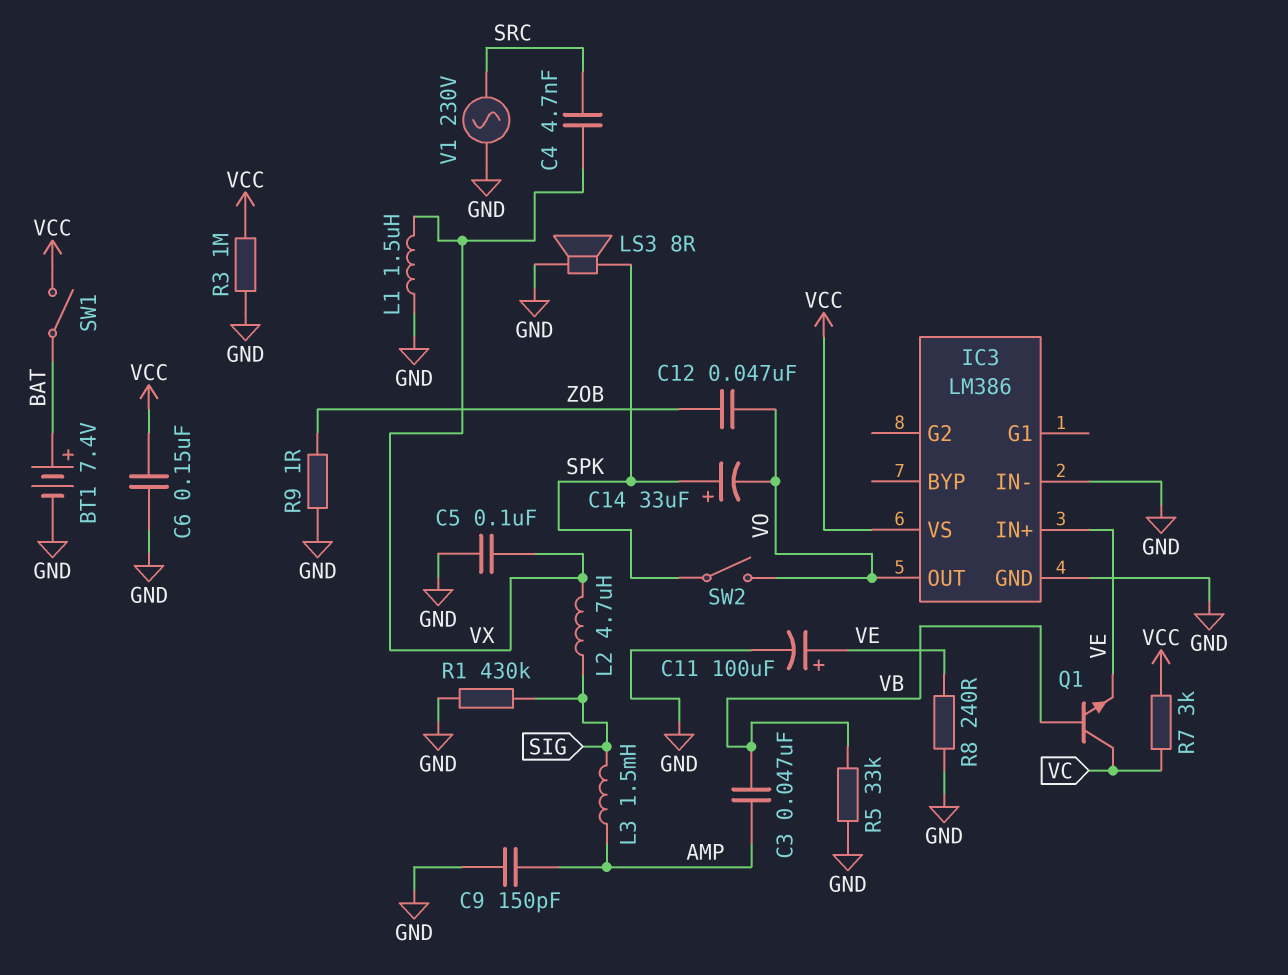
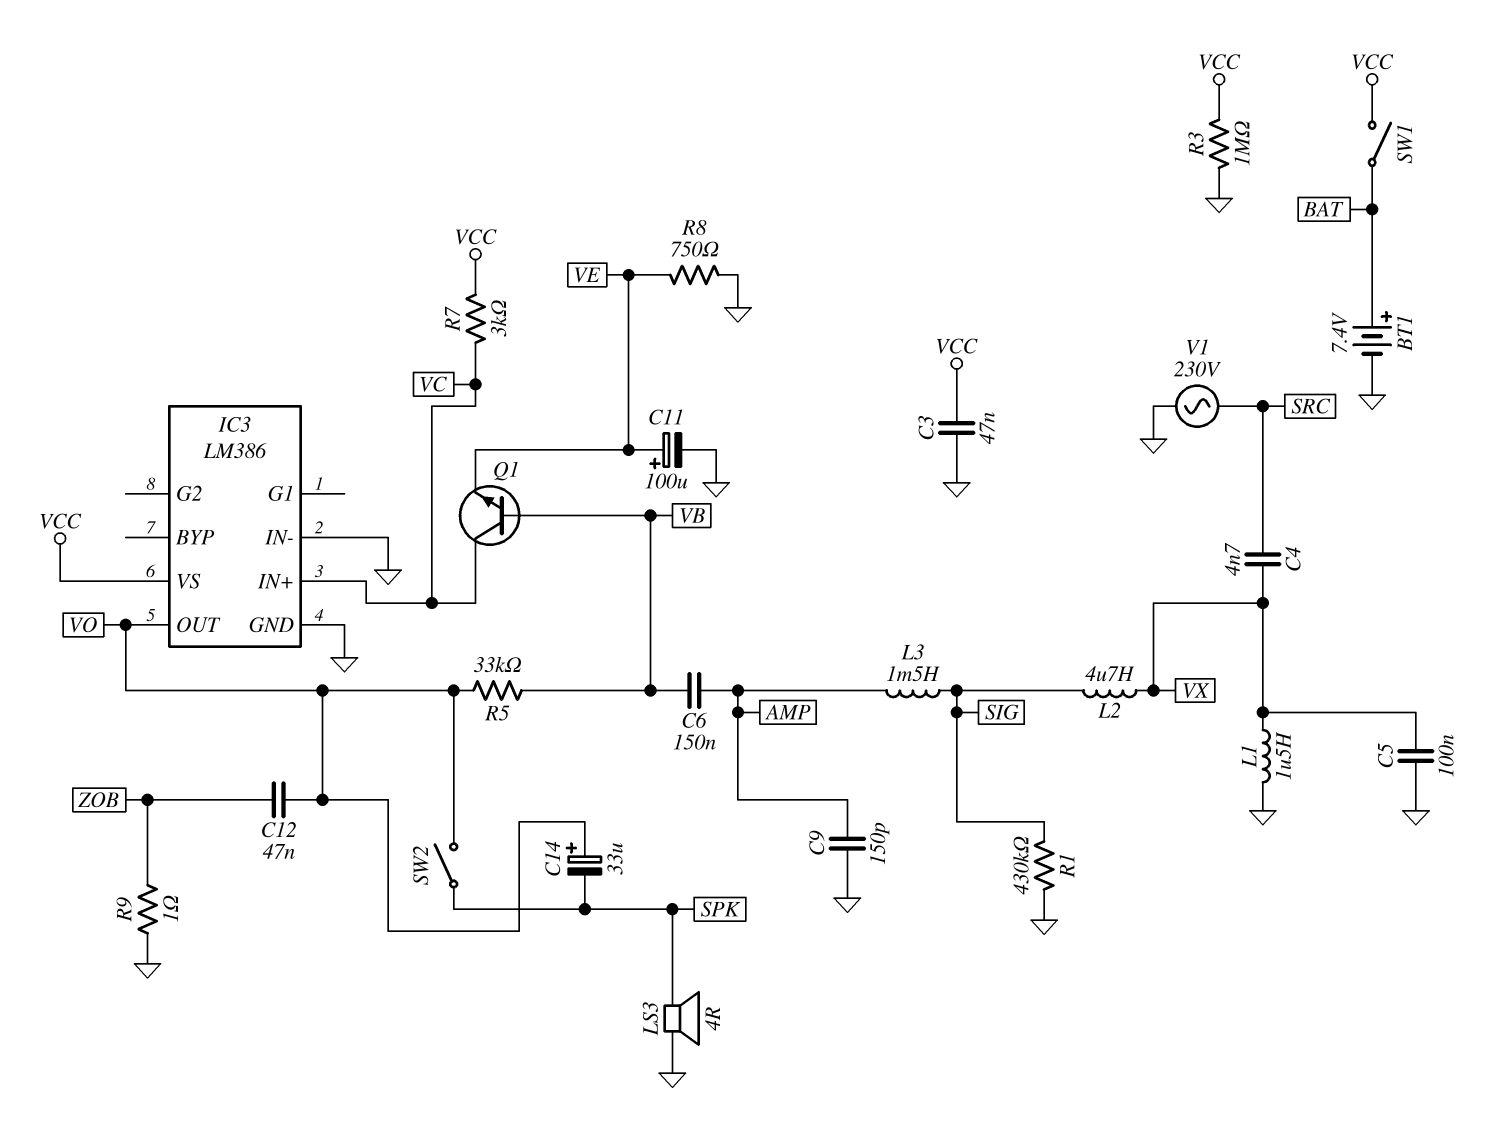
C3: 47nF (AMP, VB) -> 47nF (GND, VCC)
C6: 150nF (GND, VCC) -> 150nF (AMP, VB)
C14: 33uF (plus SPK, minus VO) -> 33uF (plus VO, minus SPK)
IC3 pin IN+: VE -> VC
LS3: speaker 8R (GND, SPK) -> speaker 4R (GND, SPK)
R5: 33k (GND, VB) -> 33k (VB, VO)
R8: 240 (GND, VE) -> 750 (GND, VE)

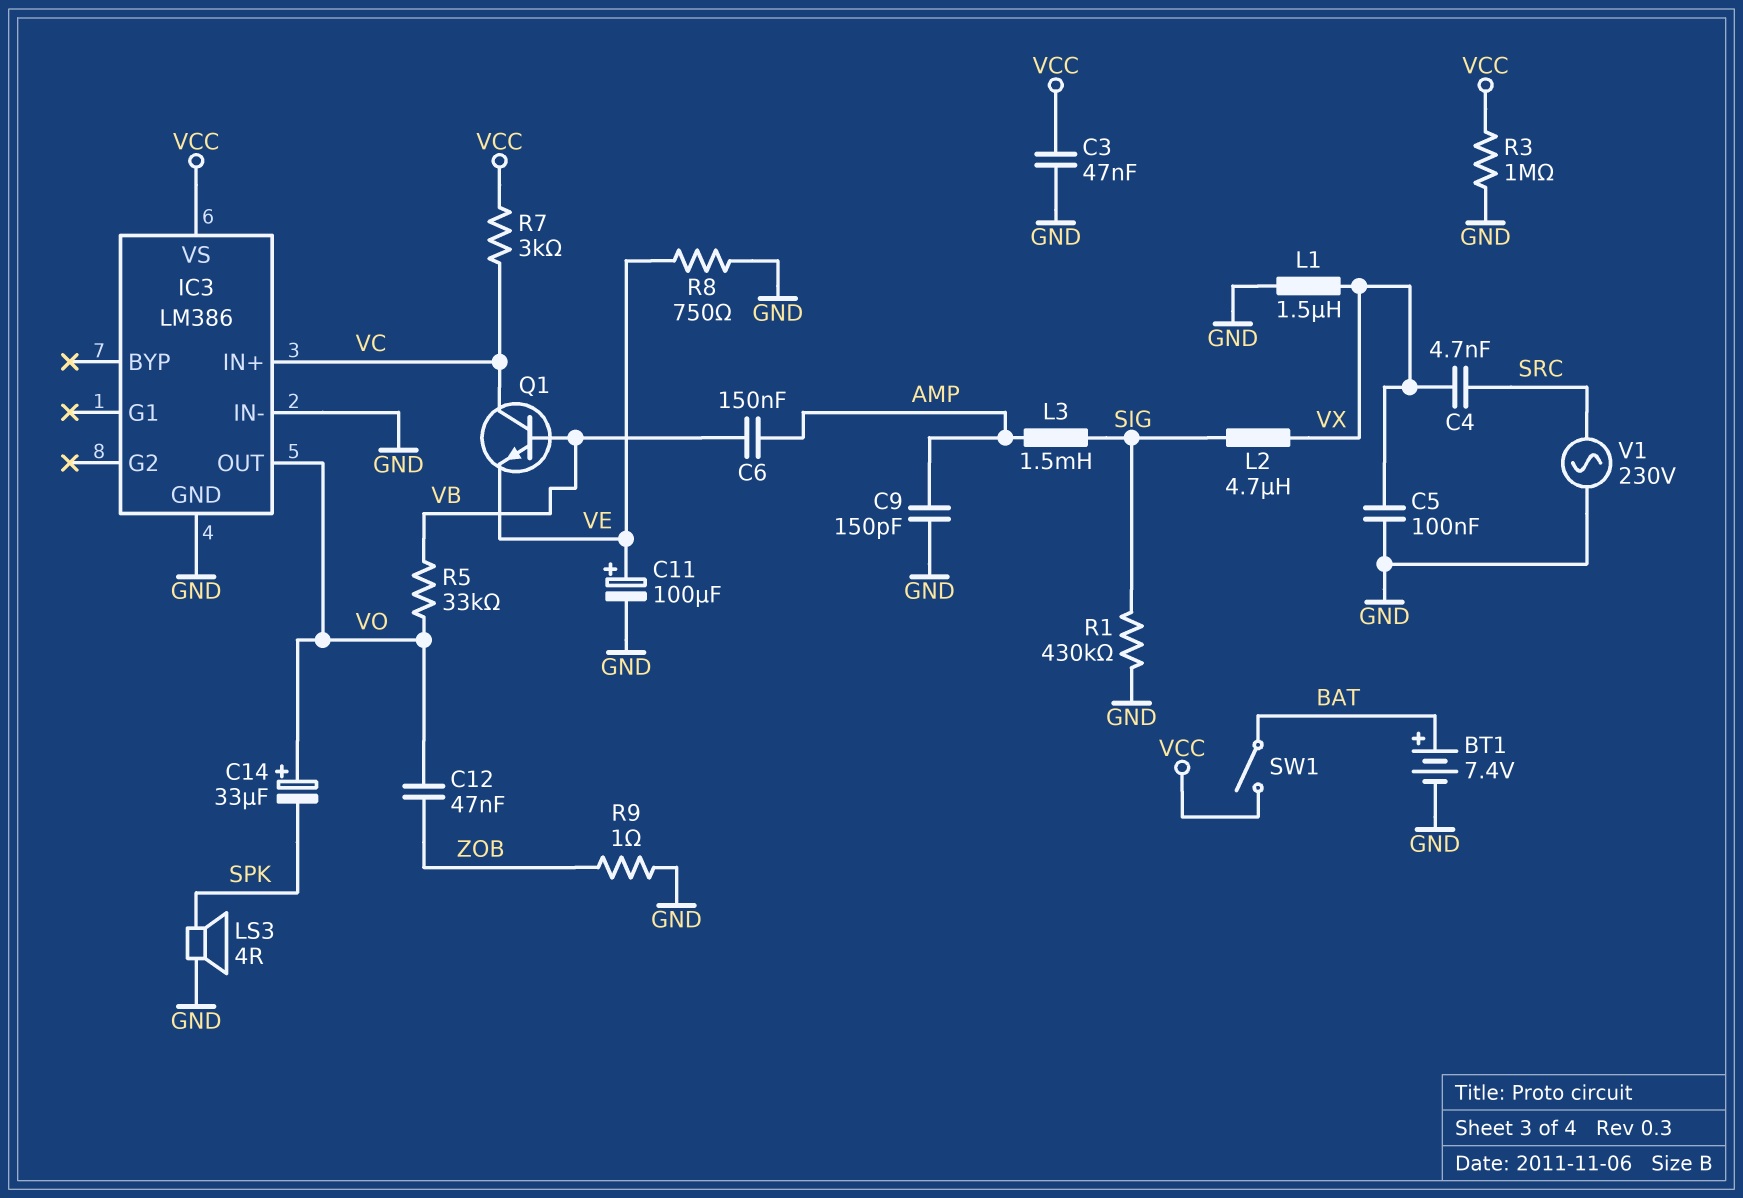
SW2: switch (SPK, VO) -> none

